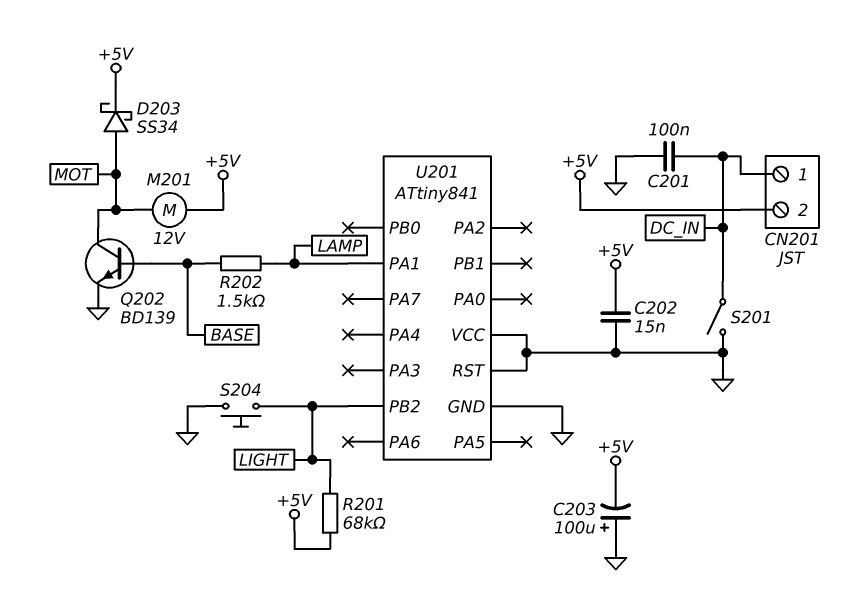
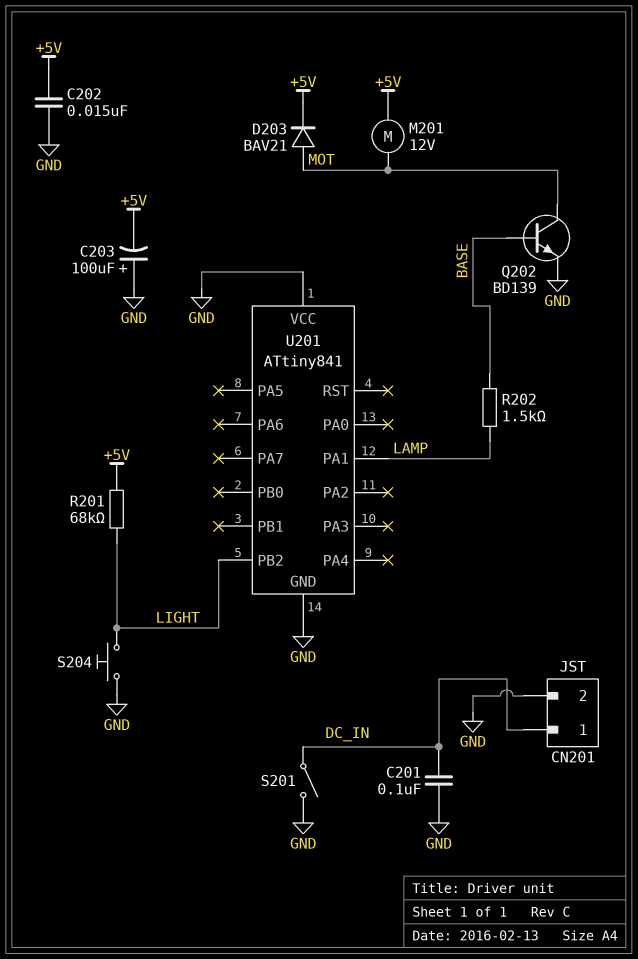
CN201 pin 2: +5V -> GND
D203: schottky SS34 (A MOT, K +5V) -> diode BAV21 (A MOT, K +5V)
U201 pin RST: GND -> none

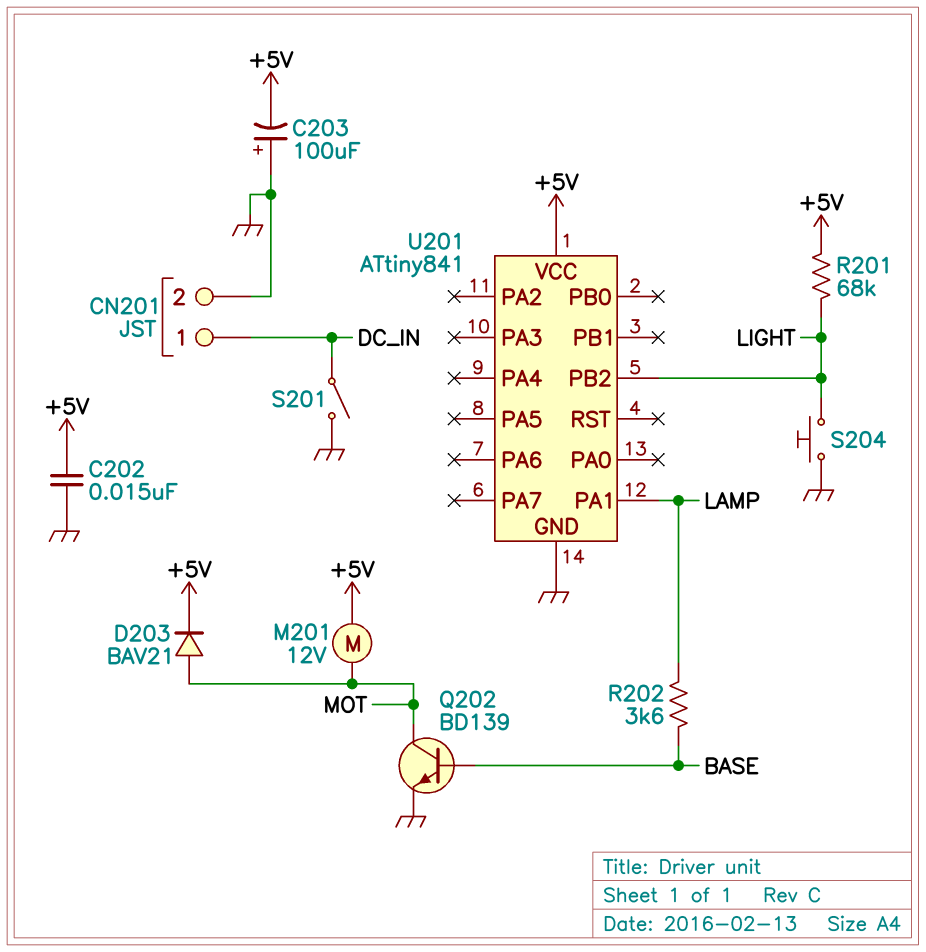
C201: 100nF (DC_IN, GND) -> none
R202: 1.5k (BASE, LAMP) -> 3.6k (BASE, LAMP)
U201 pin VCC: GND -> +5V

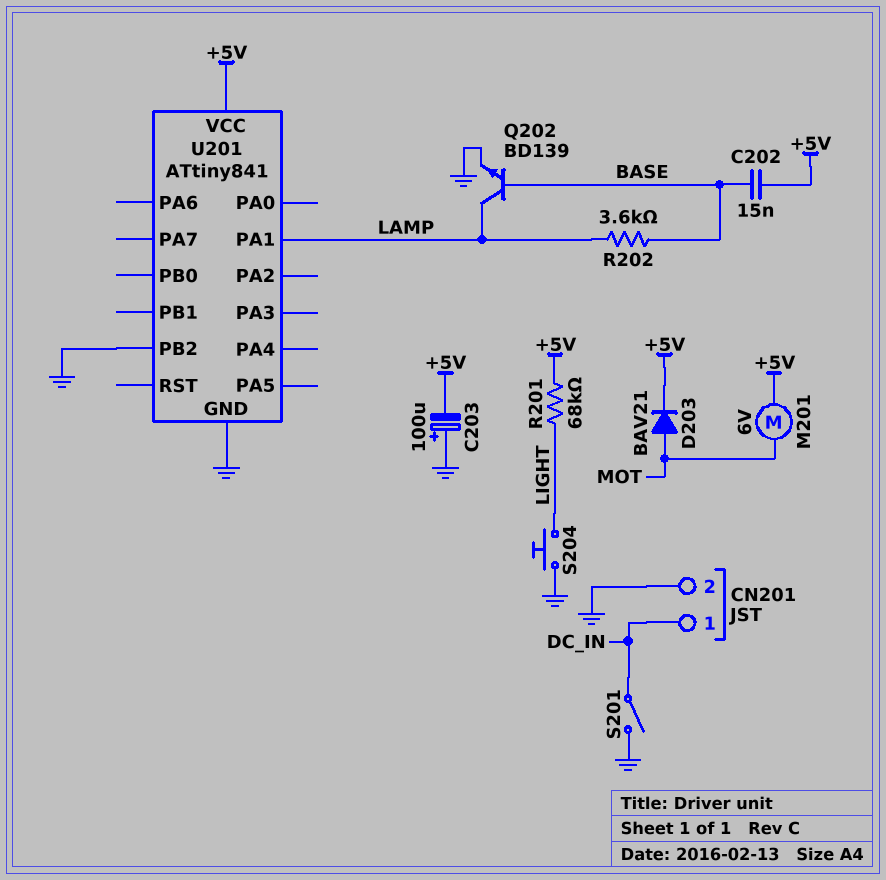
C202: 15nF (+5V, GND) -> 15nF (+5V, BASE)
M201: motor 12V (+5V, MOT) -> motor 6V (+5V, MOT)
Q202: NPN BD139 (B BASE, C MOT, E GND) -> NPN BD139 (B BASE, C LAMP, E GND)
U201 pin PB2: LIGHT -> GND

